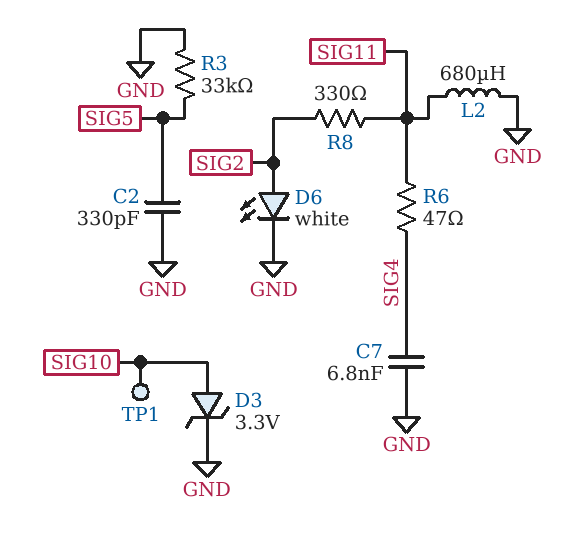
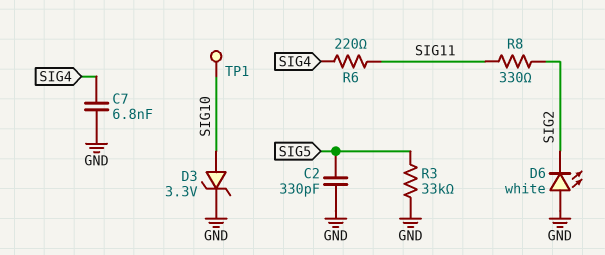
D6: LED white (A SIG2, K GND) -> LED white (A GND, K SIG2)
L2: 680uH (GND, SIG11) -> none
R6: 47 (SIG4, SIG11) -> 220 (SIG4, SIG11)

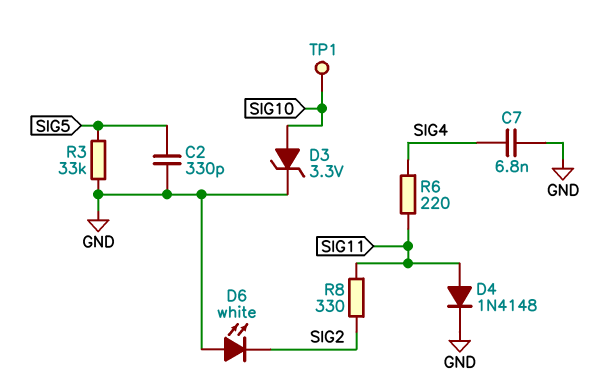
D4: none -> diode 1N4148 (A SIG11, K GND)

